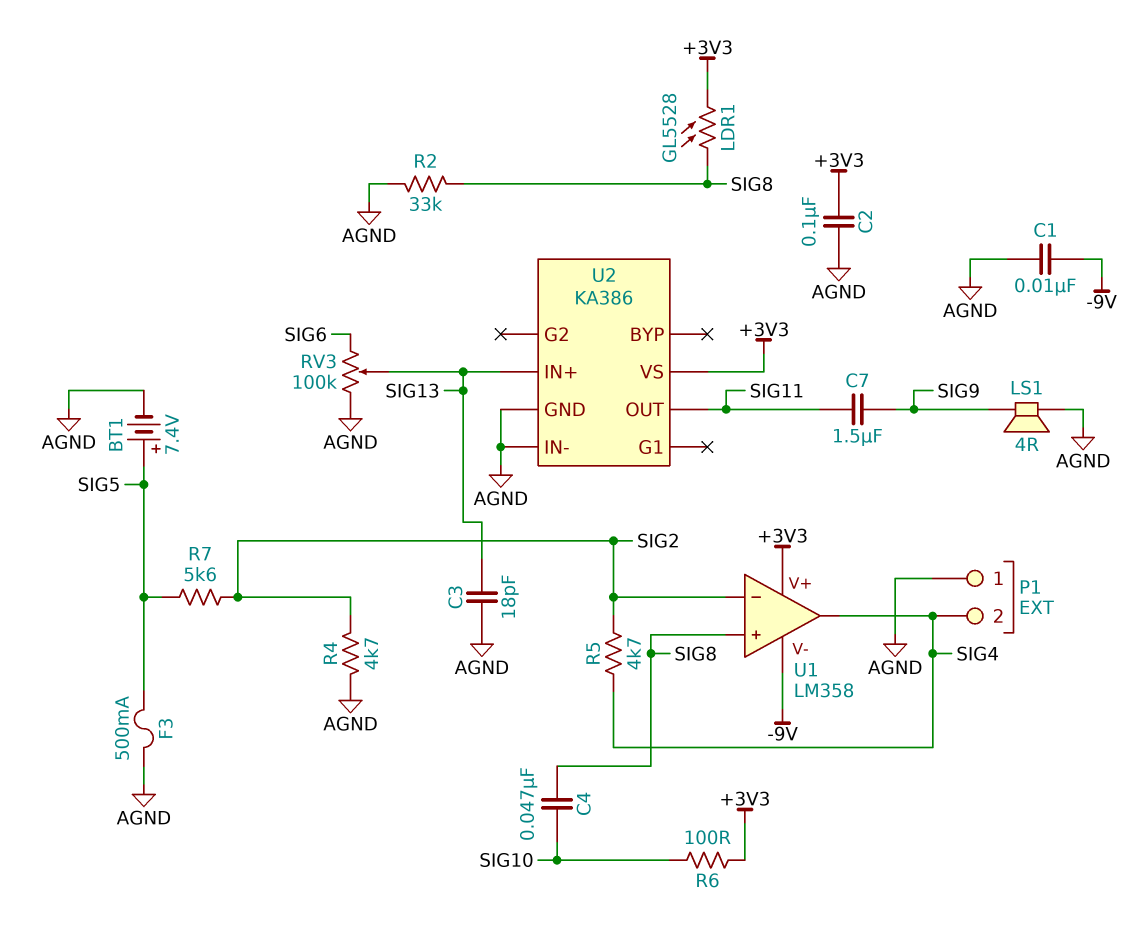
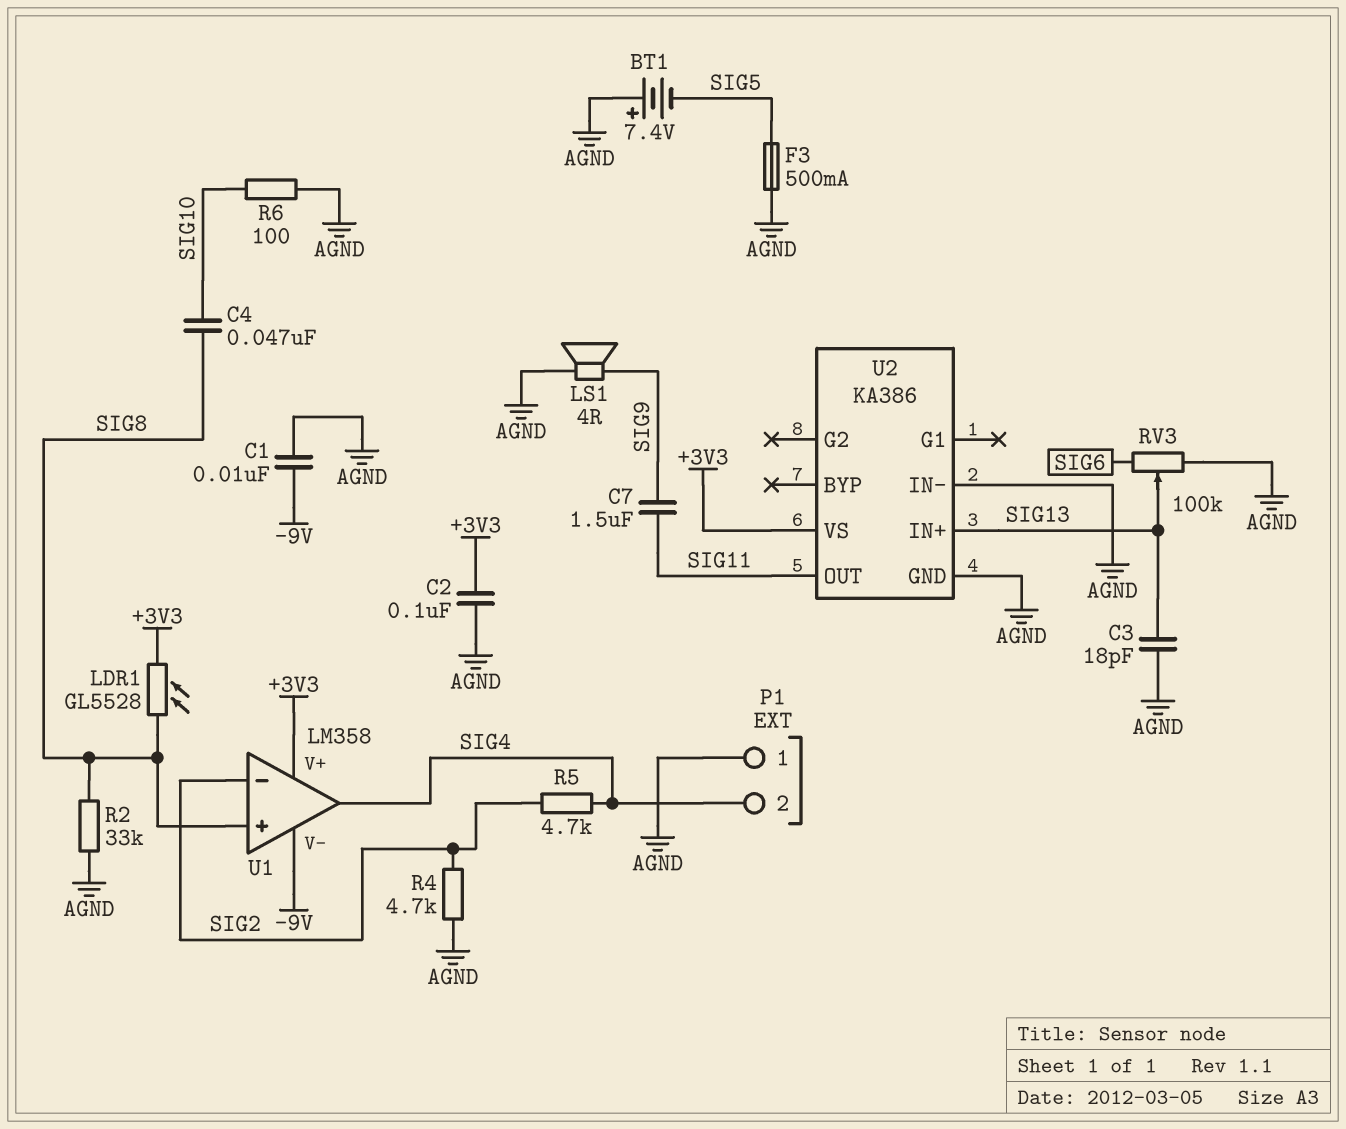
BT1: 7.4V (plus SIG5, minus AGND) -> 7.4V (plus AGND, minus SIG5)
R6: 100 (+3V3, SIG10) -> 100 (AGND, SIG10)
R7: 5.6k (SIG2, SIG5) -> none

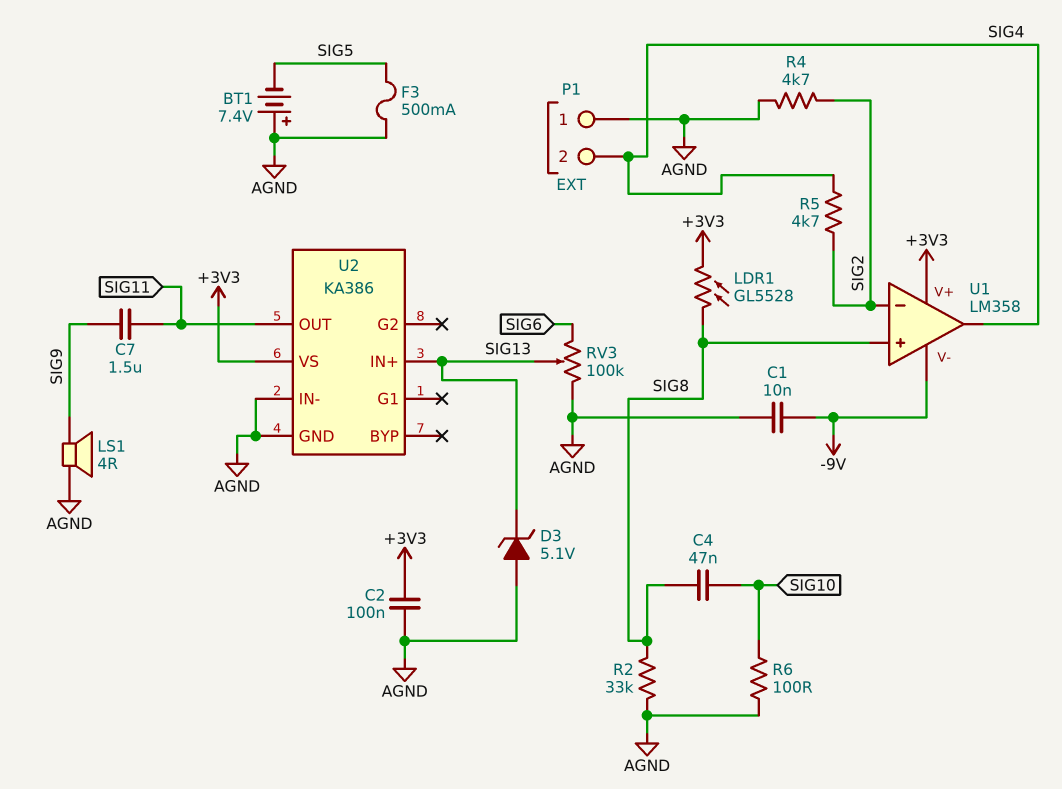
C3: 18pF (AGND, SIG13) -> none
D3: none -> zener 5.1V (A AGND, K SIG13)

